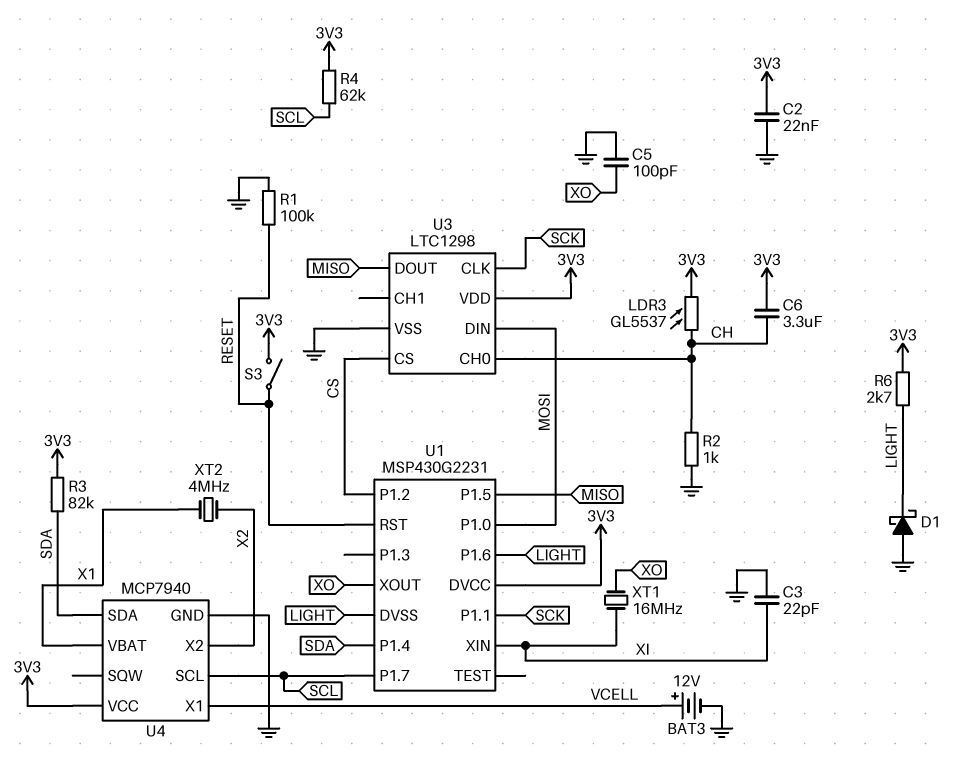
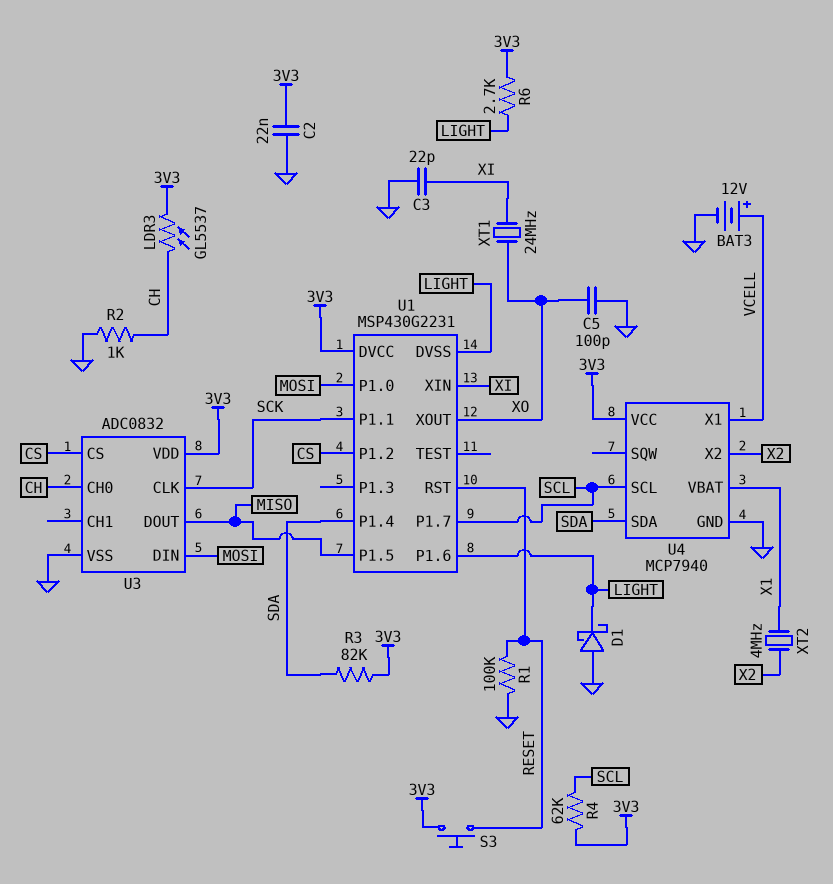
C6: 3.3uF (3V3, CH) -> none
S3: switch (3V3, RESET) -> button (3V3, RESET)
U3: LTC1298 -> ADC0832
XT1: 16MHz (XI, XO) -> 24MHz (XI, XO)

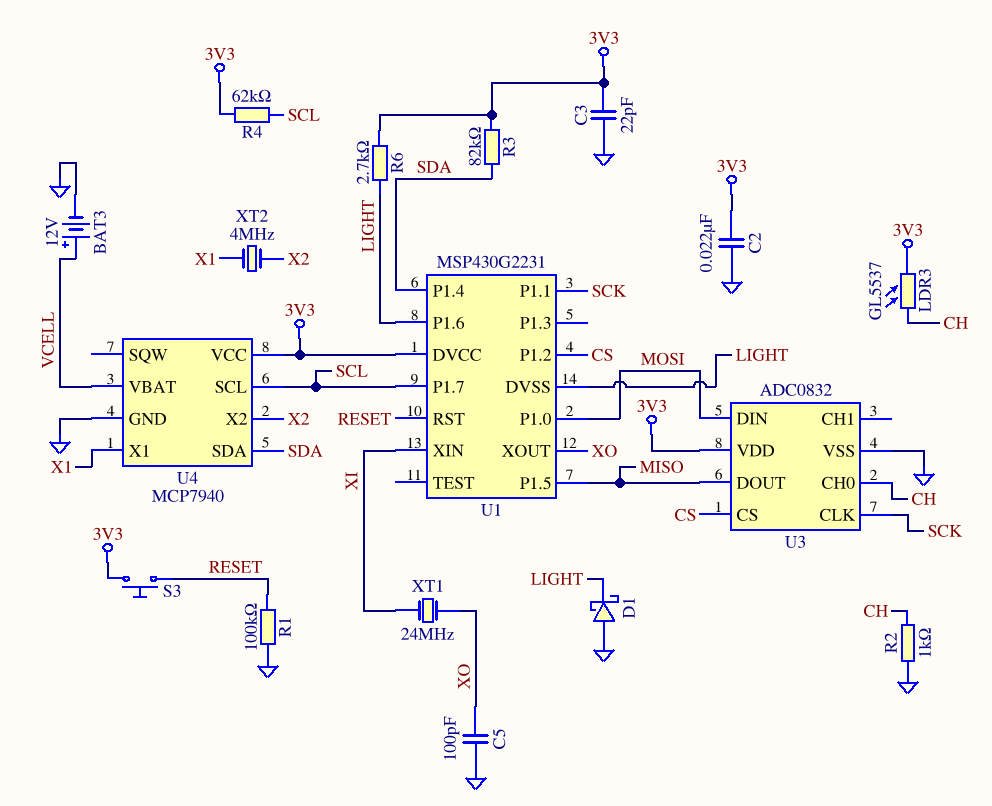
C3: 22pF (GND, XI) -> 22pF (3V3, GND)
U4 pin VBAT: X1 -> VCELL
U4 pin X1: VCELL -> X1

